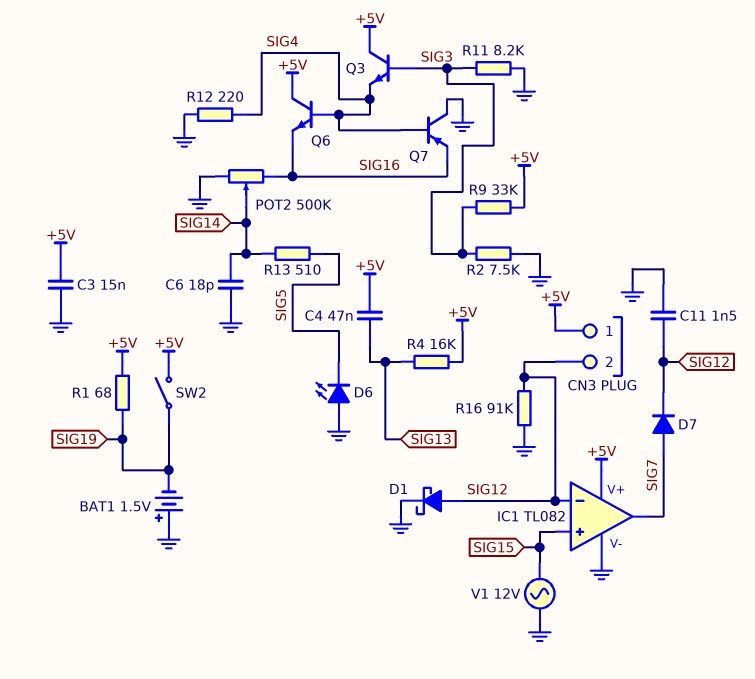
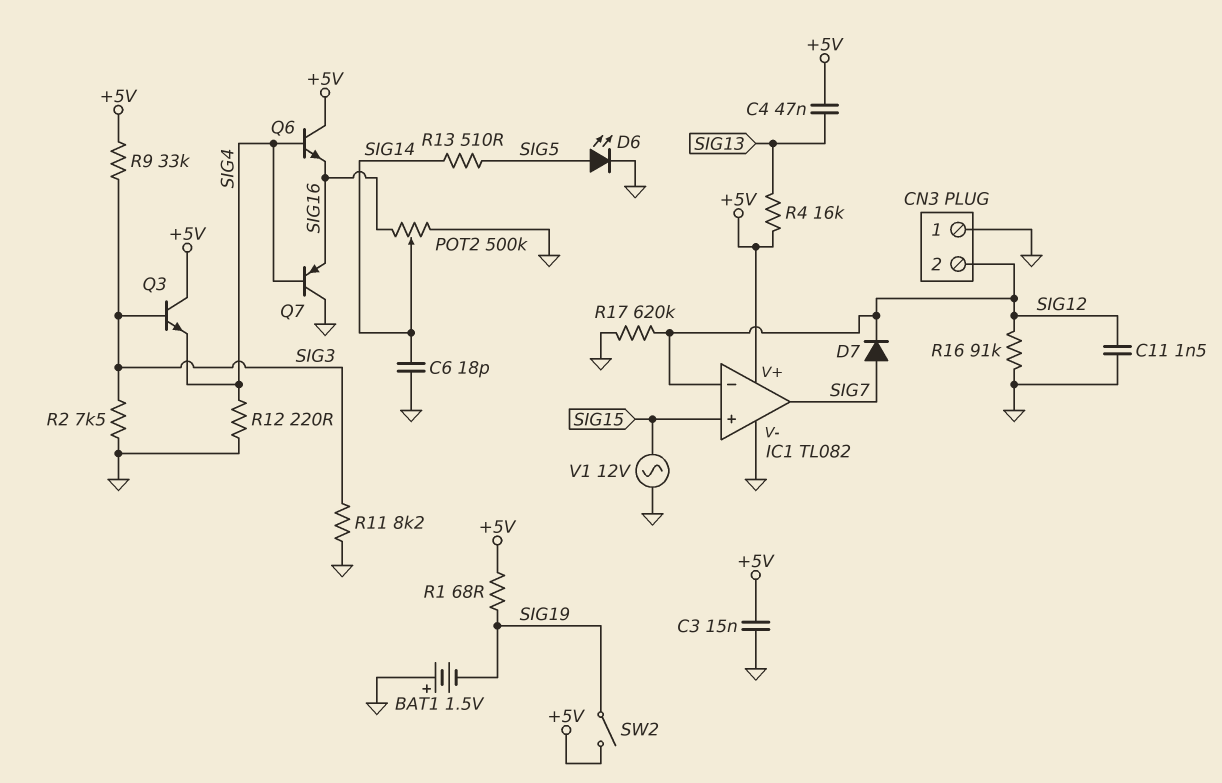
CN3 pin 1: +5V -> GND
D1: schottky (A SIG12, K GND) -> none
D6: LED (A GND, K SIG5) -> LED (A SIG5, K GND)
R17: none -> 620k (GND, SIG12)

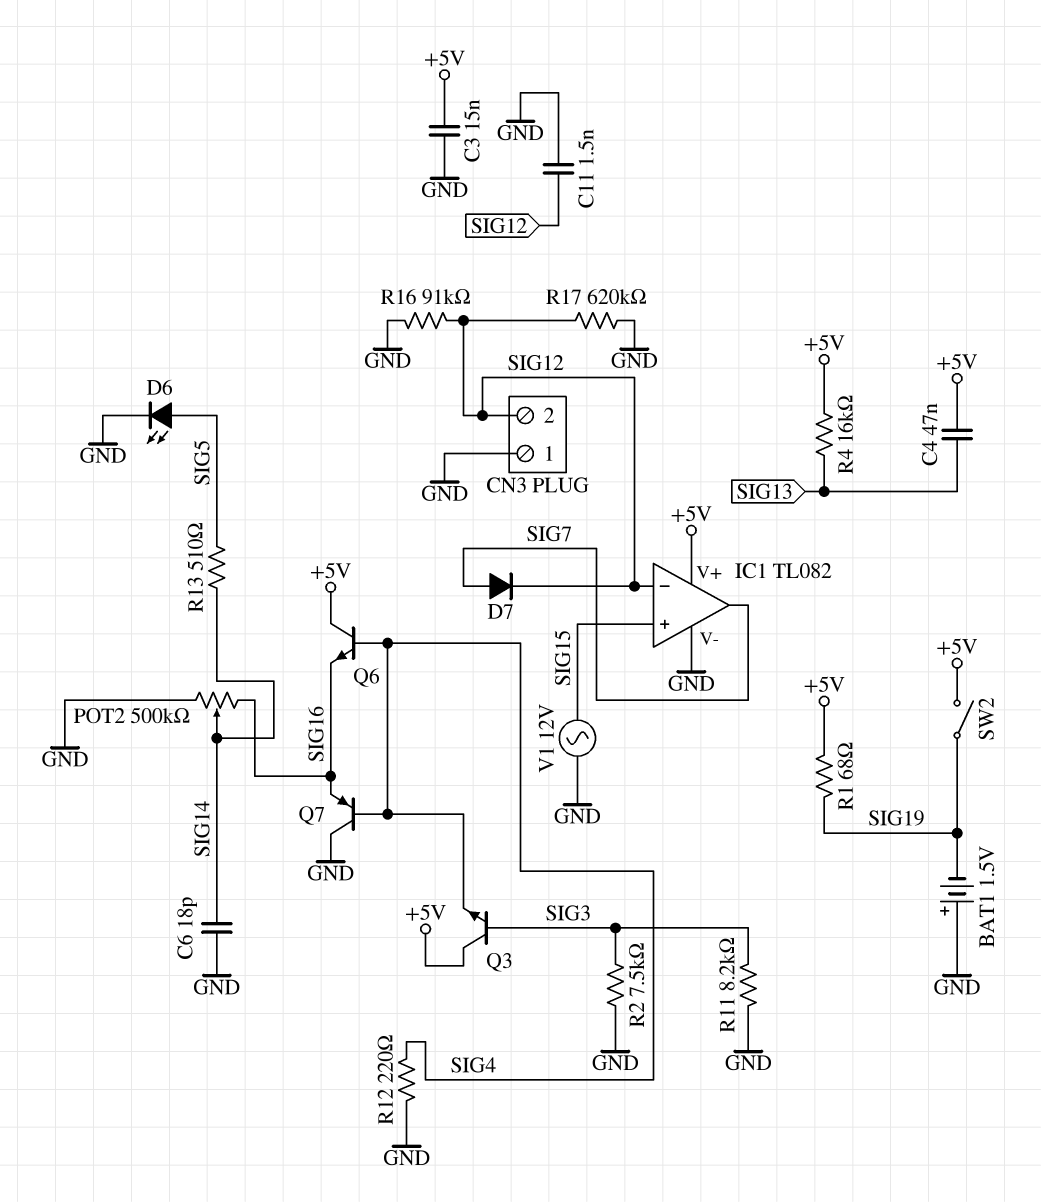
R9: 33k (+5V, SIG3) -> none

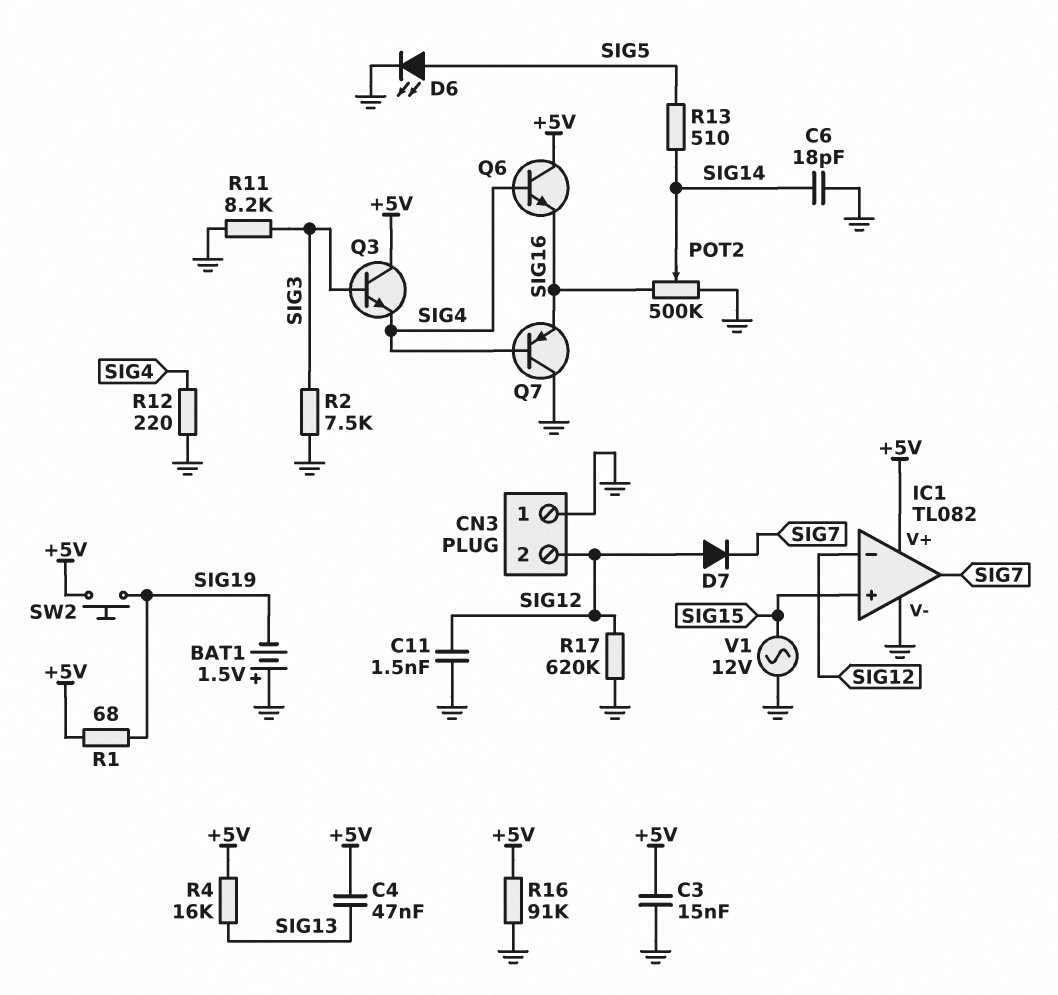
D7: diode (A SIG7, K SIG12) -> diode (A SIG12, K SIG7)
R16: 91k (GND, SIG12) -> 91k (+5V, GND)
SW2: switch (+5V, SIG19) -> button (+5V, SIG19)

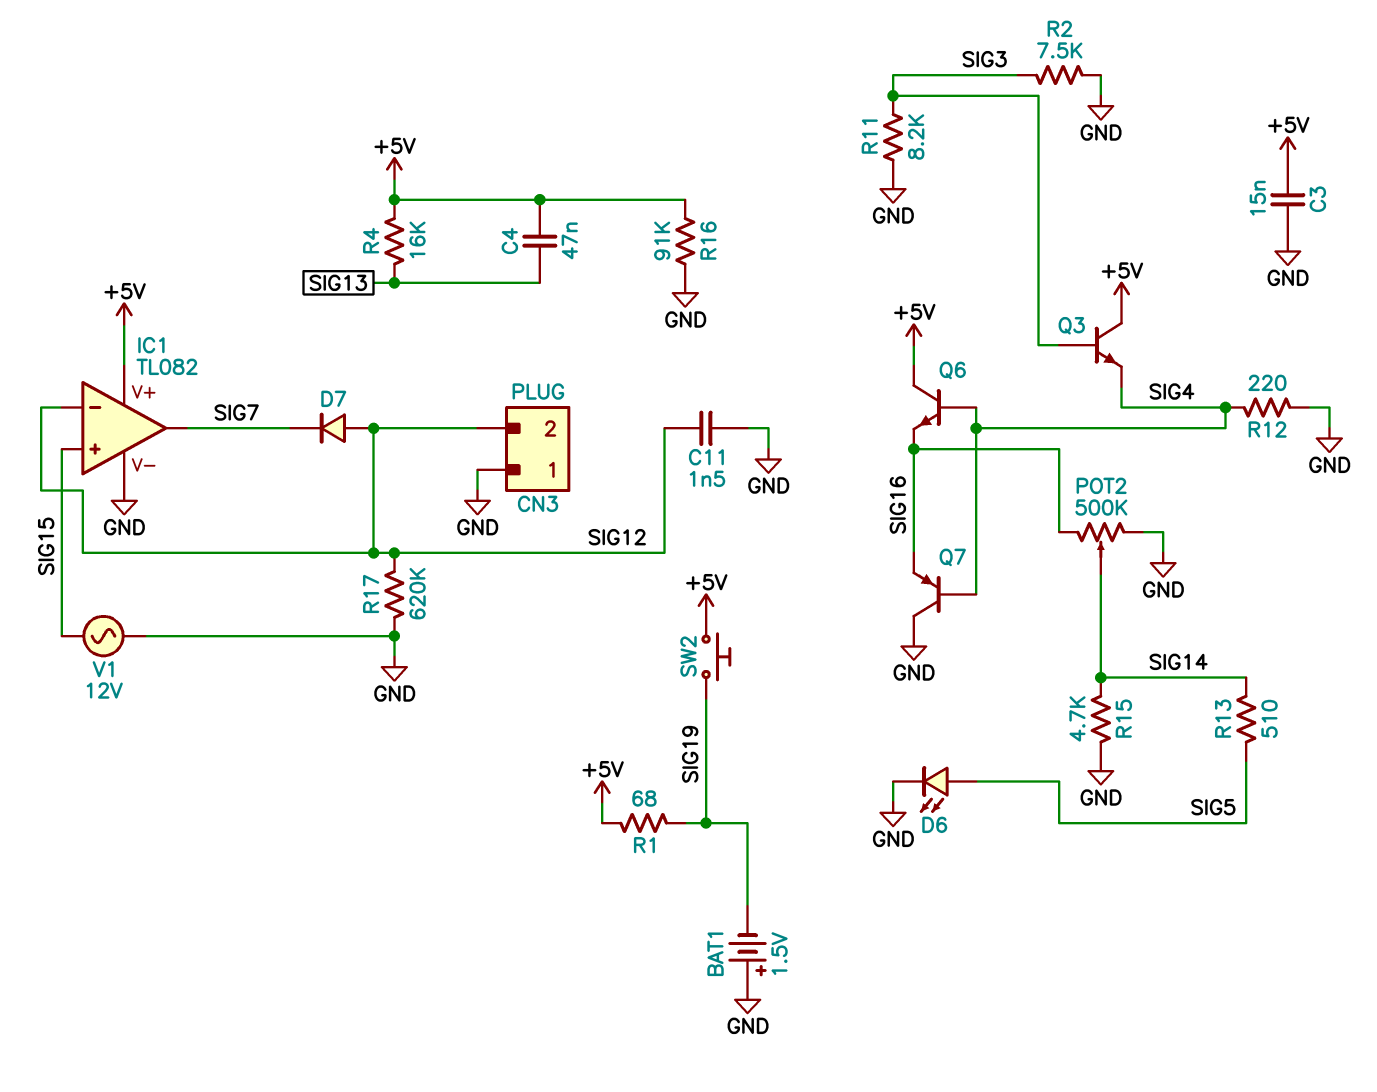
C6: 18pF (GND, SIG14) -> none
R15: none -> 4.7k (GND, SIG14)

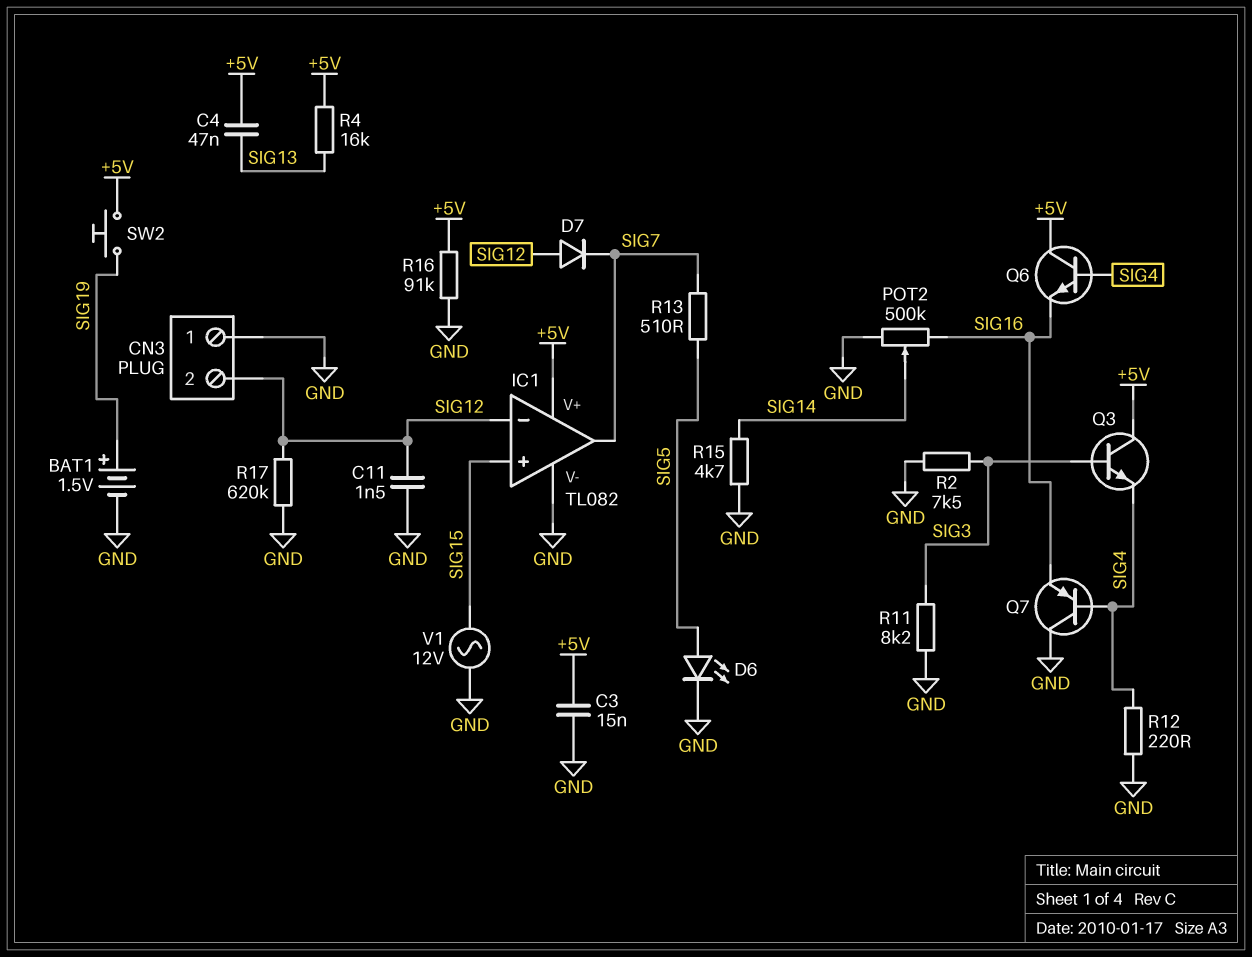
BAT1: 1.5V (plus GND, minus SIG19) -> 1.5V (plus SIG19, minus GND)
R1: 68 (+5V, SIG19) -> none
R13: 510 (SIG5, SIG14) -> 510 (SIG5, SIG7)

